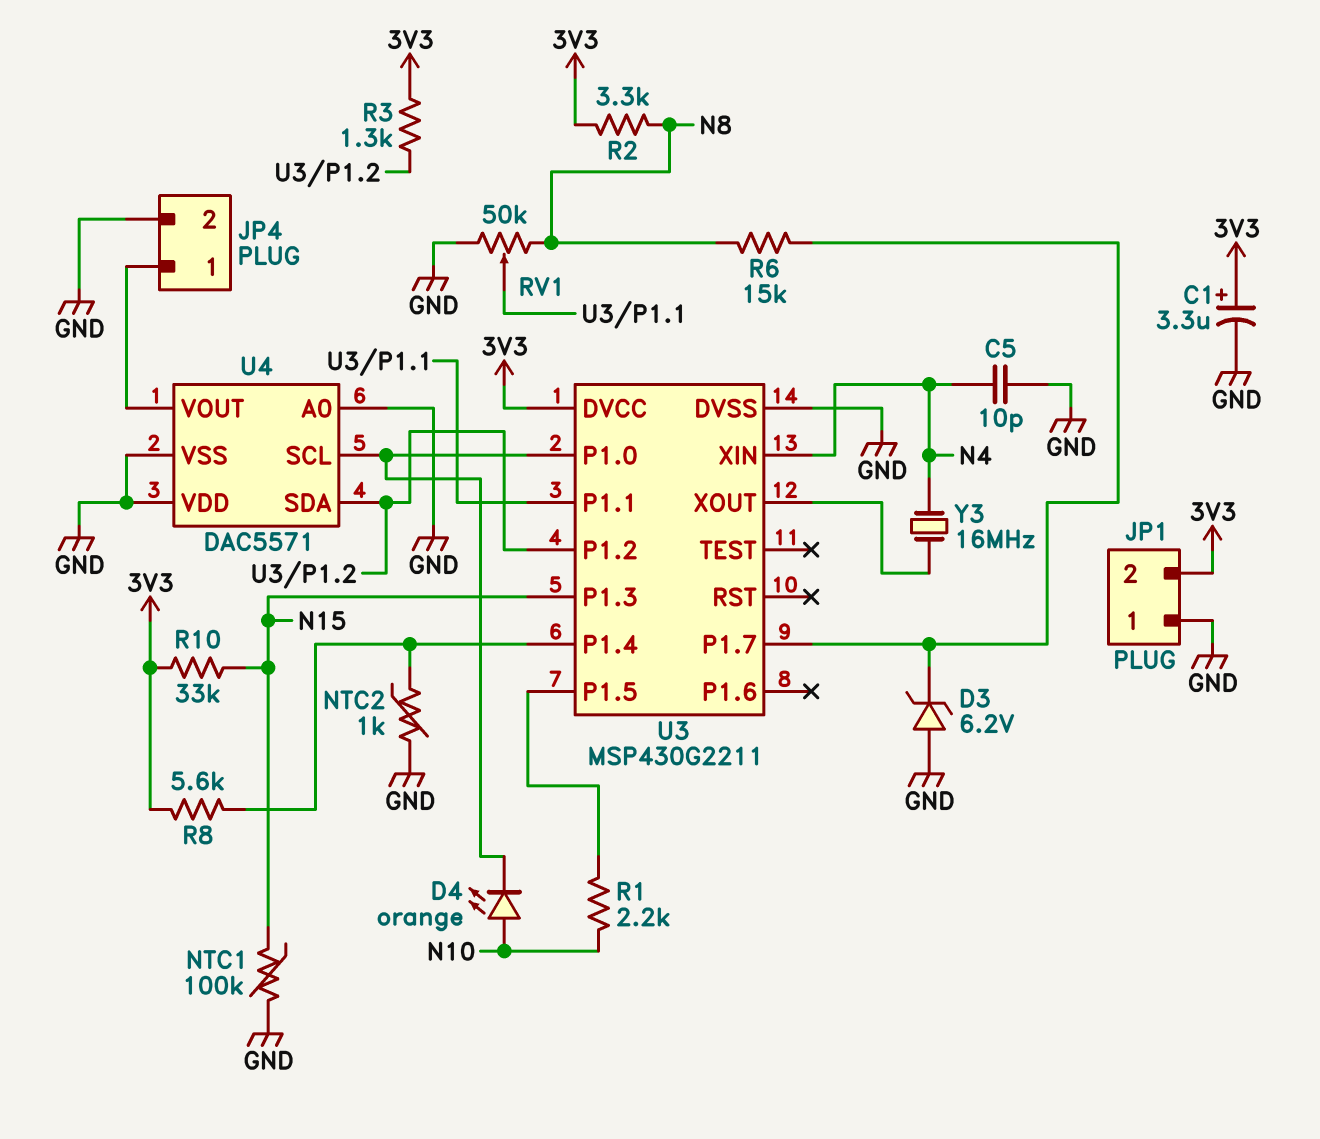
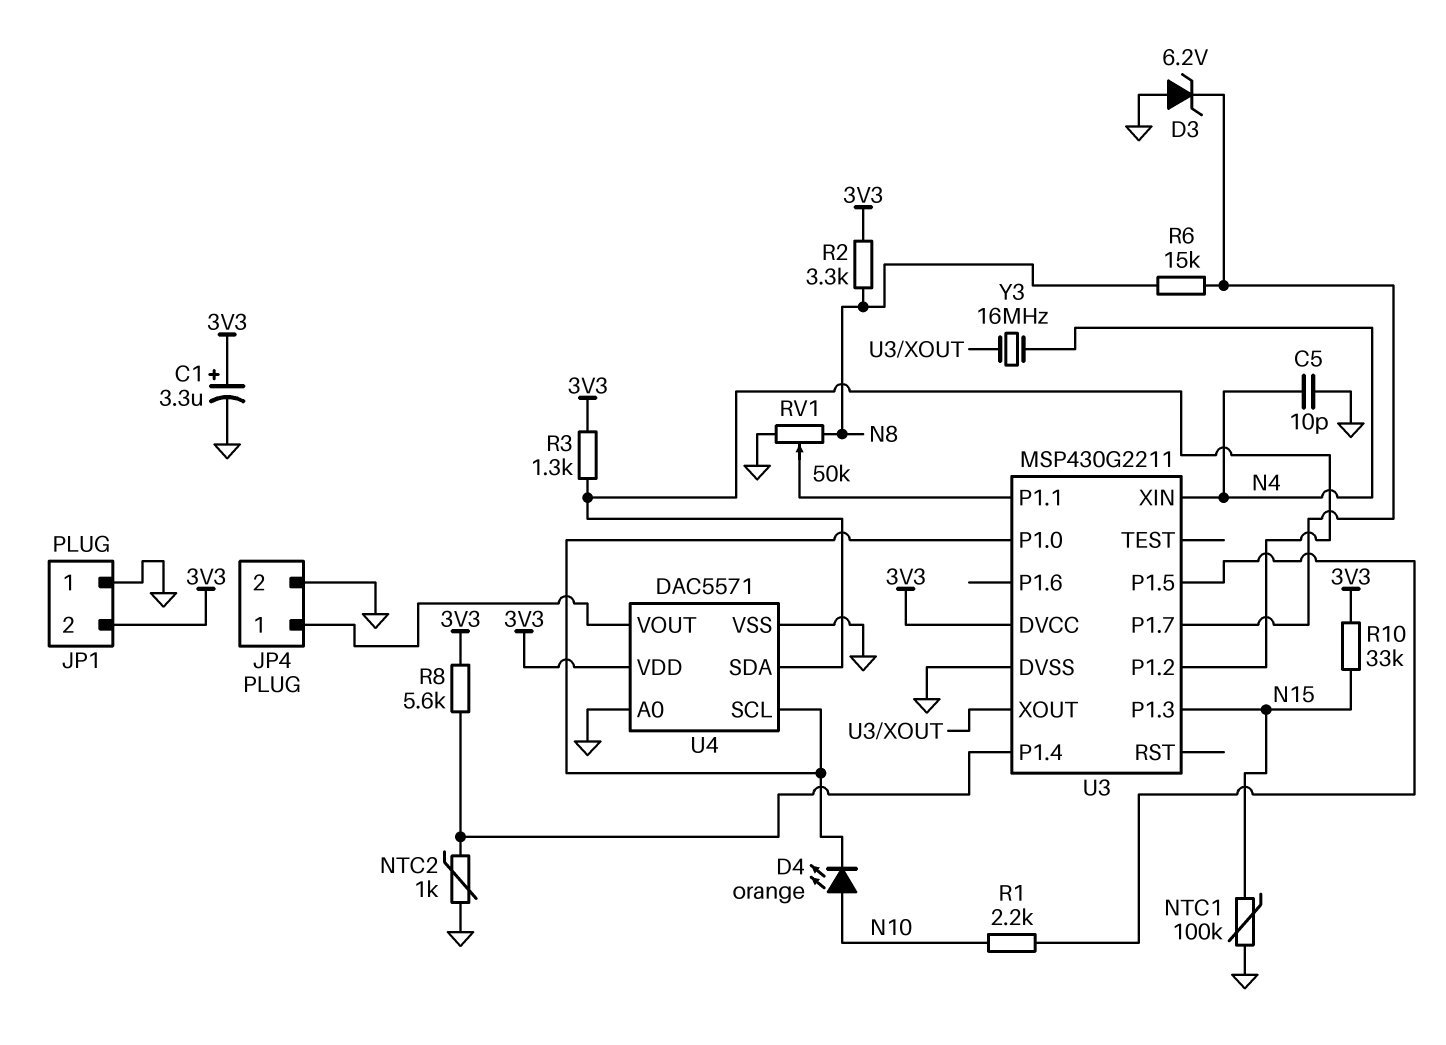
U4 pin VDD: GND -> 3V3

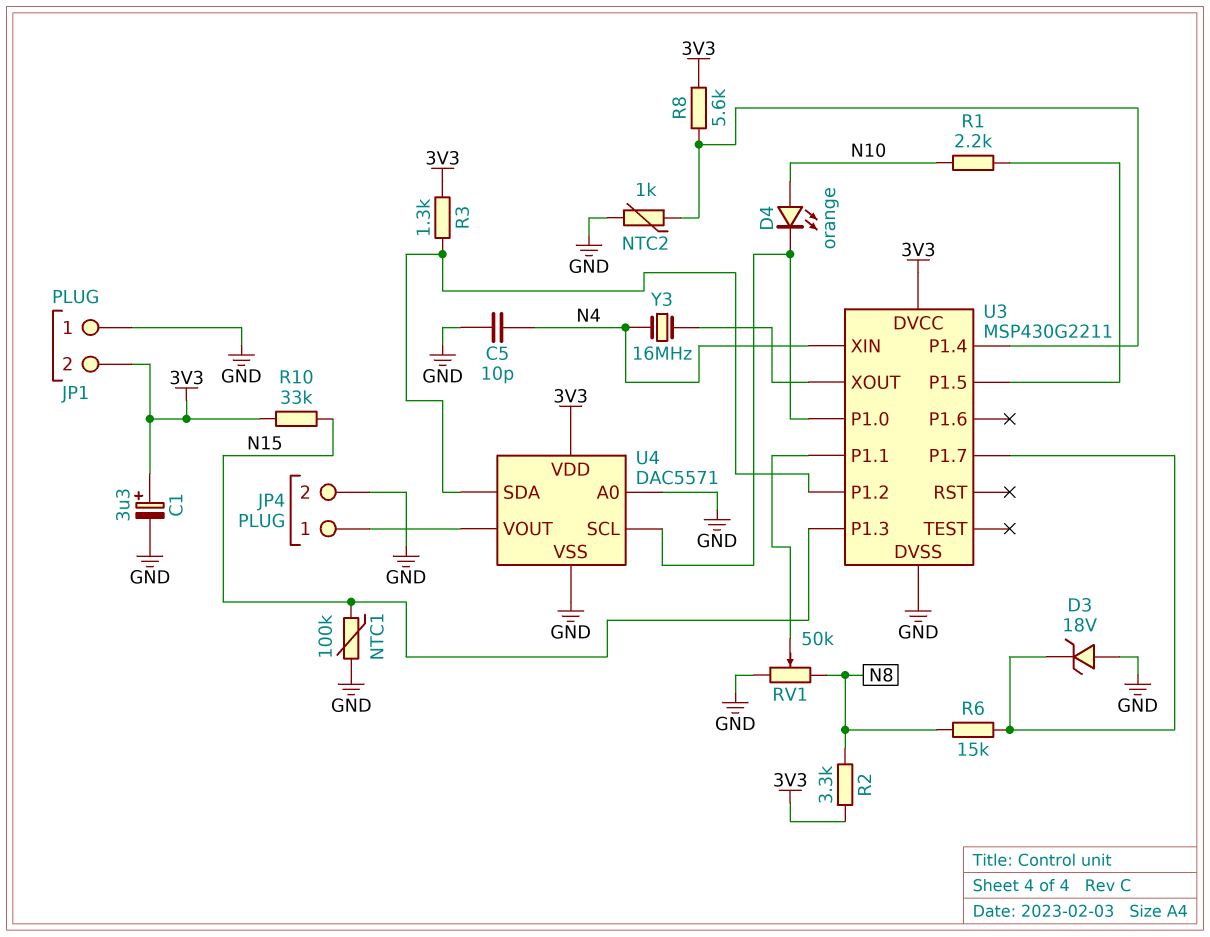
D3: zener 6.2V (A GND, K U3/P1.7) -> zener 18V (A GND, K U3/P1.7)

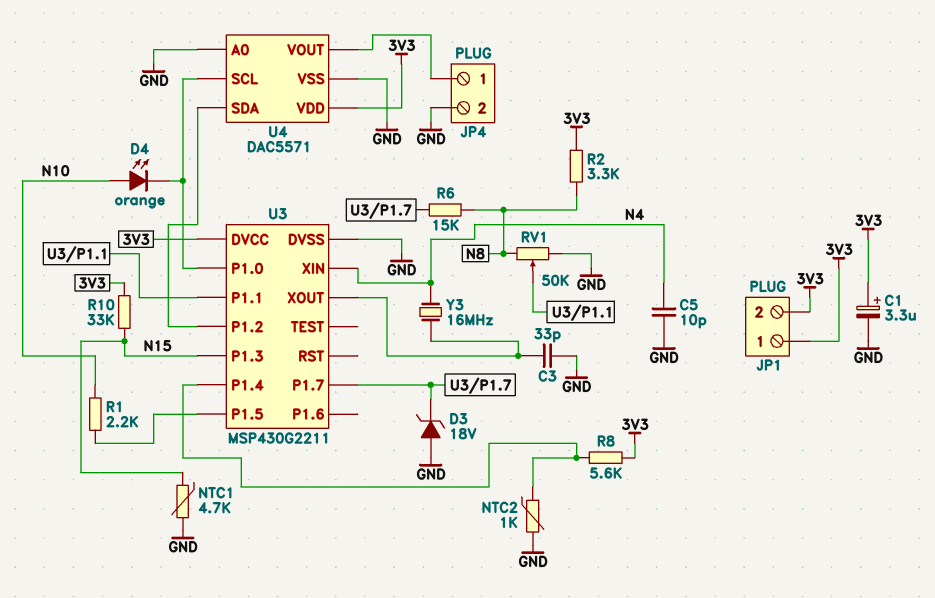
C3: none -> 33pF (GND, U3/XOUT)
JP1 pin 1: GND -> 3V3
NTC1: 100k (GND, N15) -> 4.7k (GND, N15)
R3: 1.3k (3V3, U3/P1.2) -> none

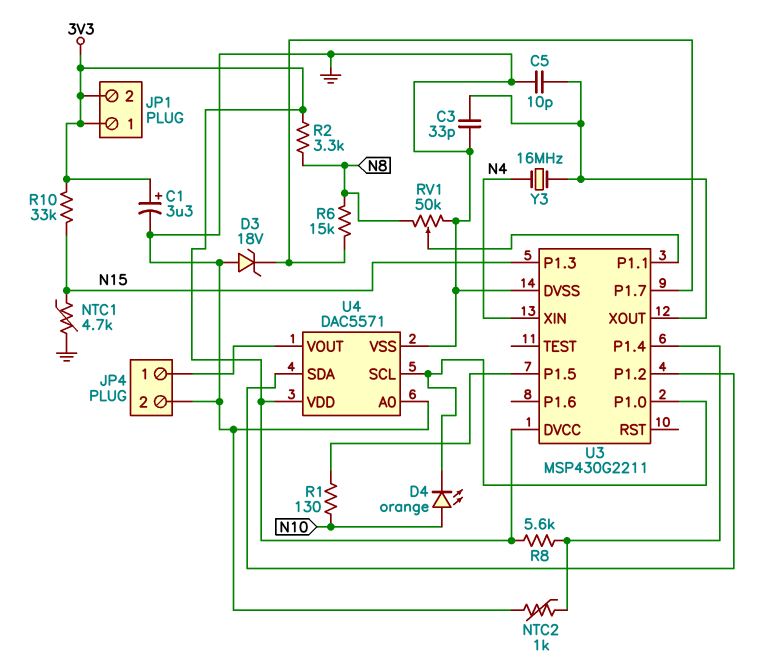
C5: 10pF (GND, N4) -> 10pF (GND, U3/XOUT)
R1: 2.2k (N10, U3/P1.5) -> 130 (N10, U3/P1.5)

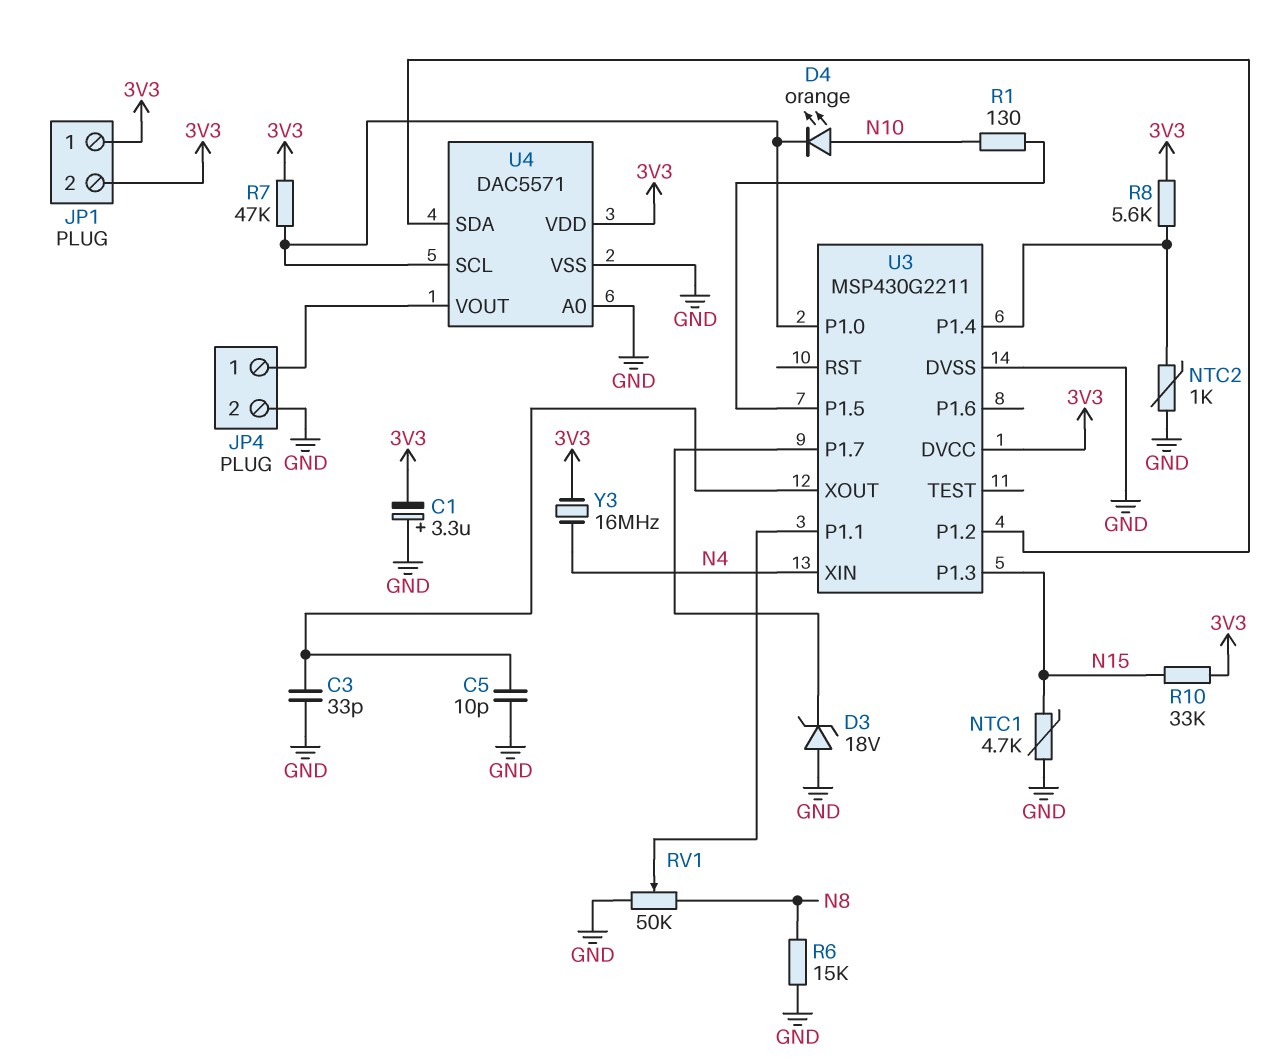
C1: 3.3uF (plus 3V3, minus GND) -> 3.3uF (plus GND, minus 3V3)
R2: 3.3k (3V3, N8) -> none
R6: 15k (N8, U3/P1.7) -> 15k (GND, N8)
R7: none -> 47k (3V3, U3/P1.0)
Y3: 16MHz (N4, U3/XOUT) -> 16MHz (3V3, N4)

